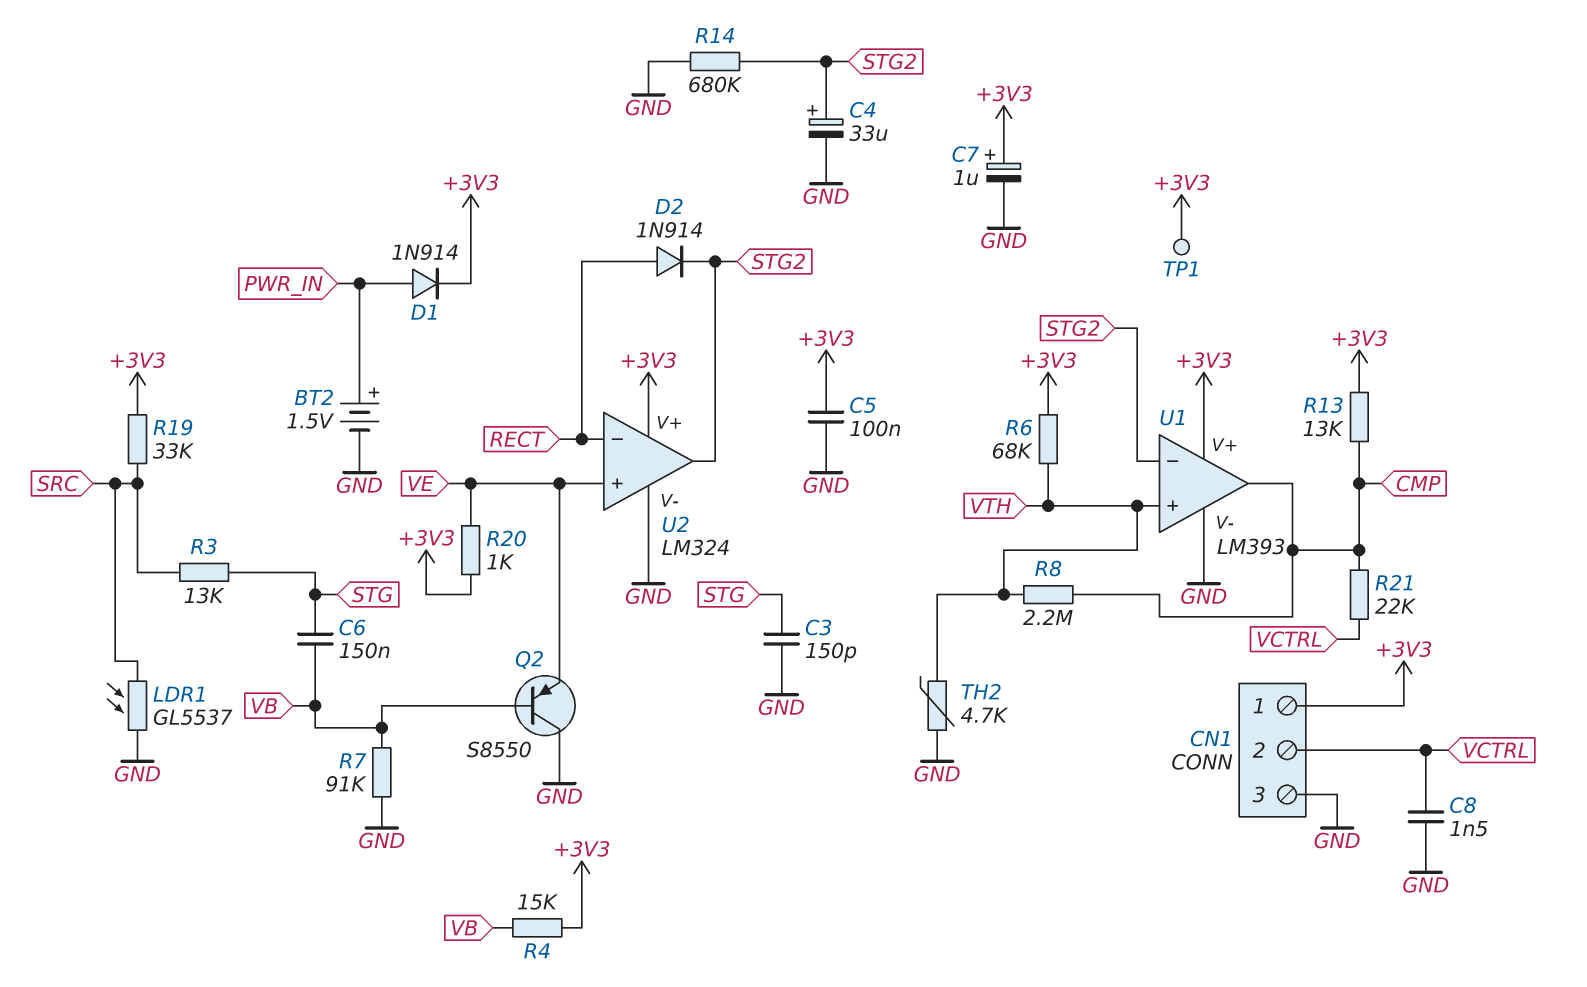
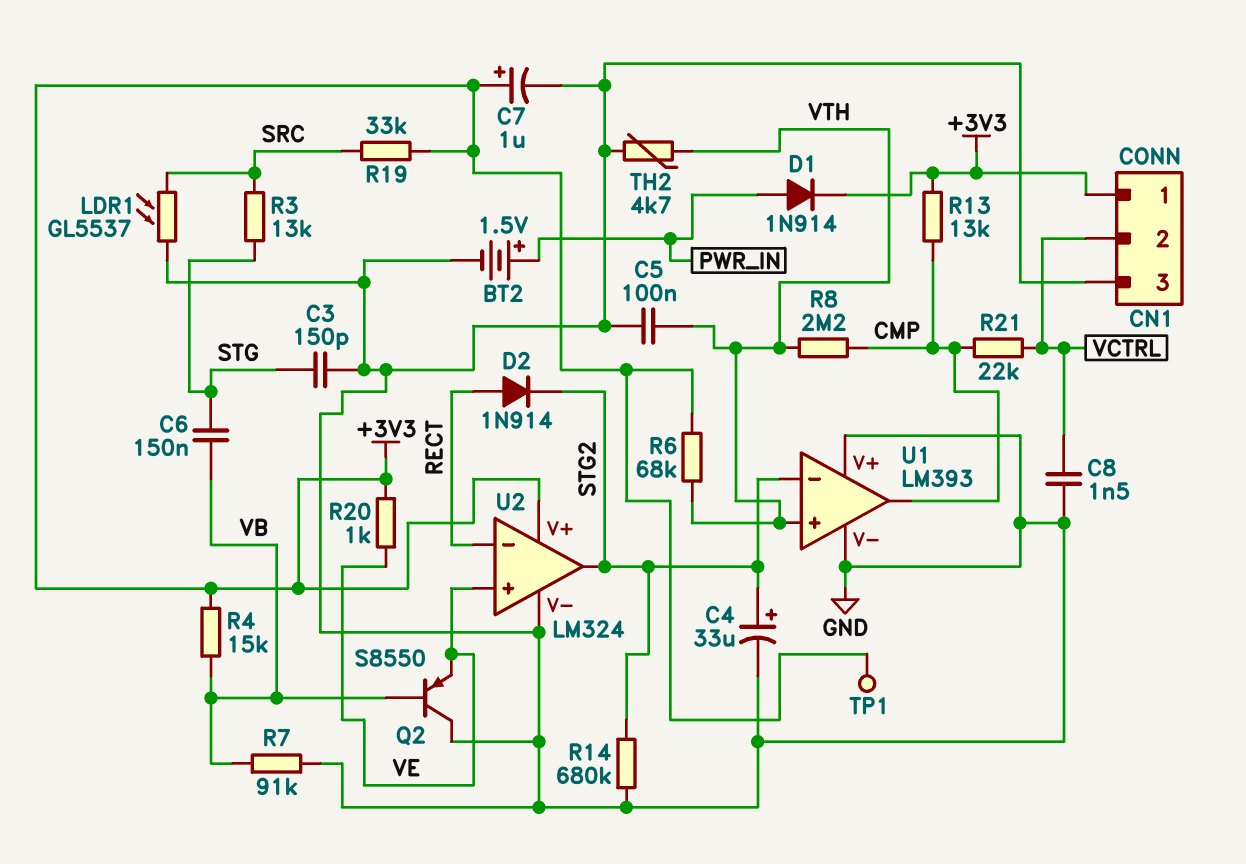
C5: 100nF (+3V3, GND) -> 100nF (GND, VTH)
U1 pin V+: +3V3 -> GND

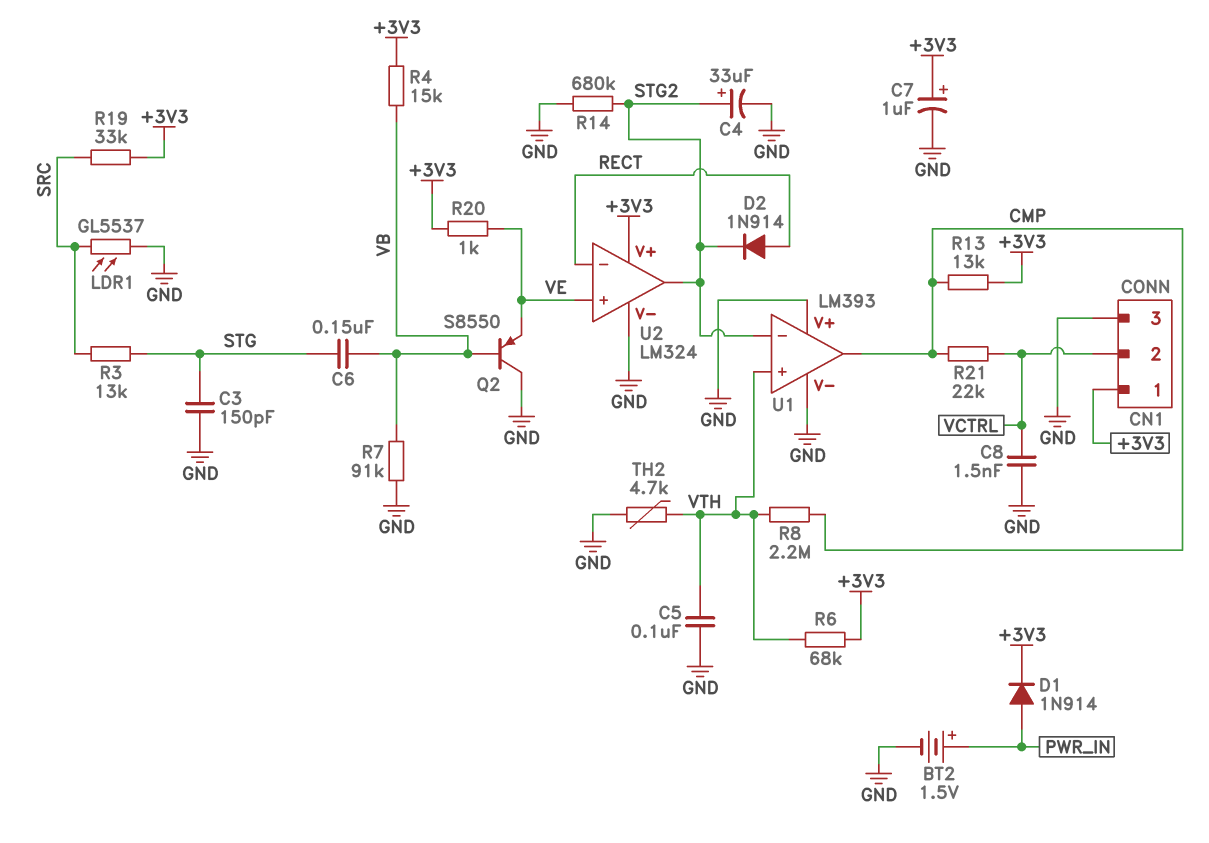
TP1: test point (+3V3) -> none

